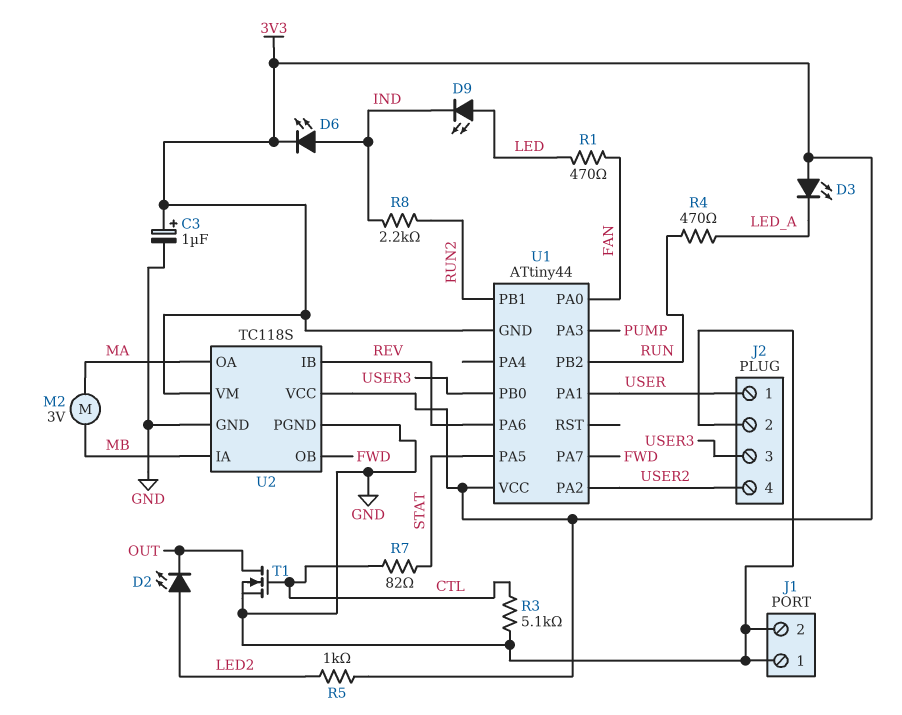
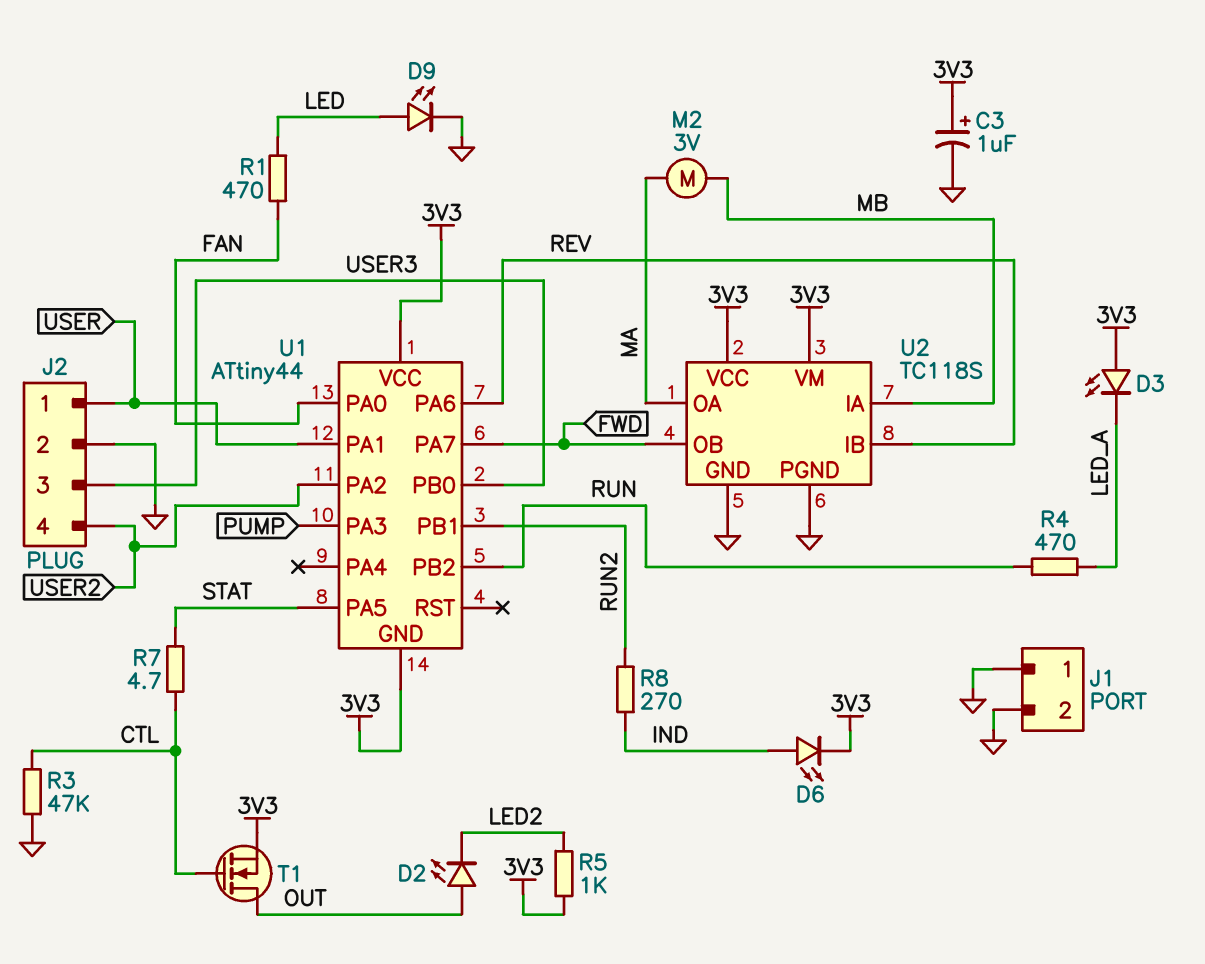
D2: LED (A LED2, K OUT) -> LED (A OUT, K LED2)
D9: LED (A LED, K IND) -> LED (A LED, K GND)
R3: 5.1k (CTL, GND) -> 47k (CTL, GND)
R7: 82 (CTL, STAT) -> 4.7 (CTL, STAT)
R8: 2.2k (IND, RUN2) -> 270 (IND, RUN2)
T1: NMOS (G CTL, D OUT, S GND) -> NMOS (G CTL, D OUT, S 3V3)

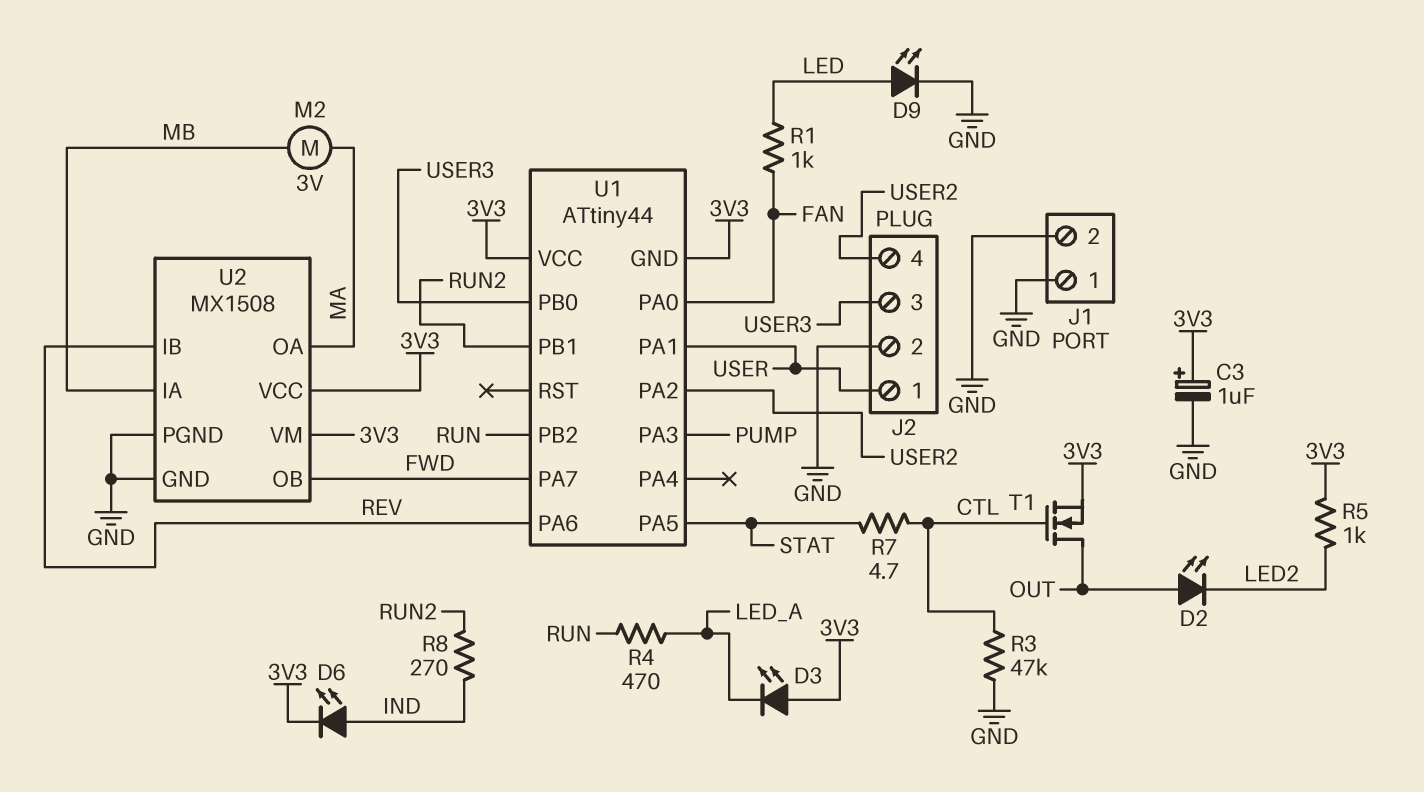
R1: 470 (FAN, LED) -> 1k (FAN, LED)
U2: TC118S -> MX1508

